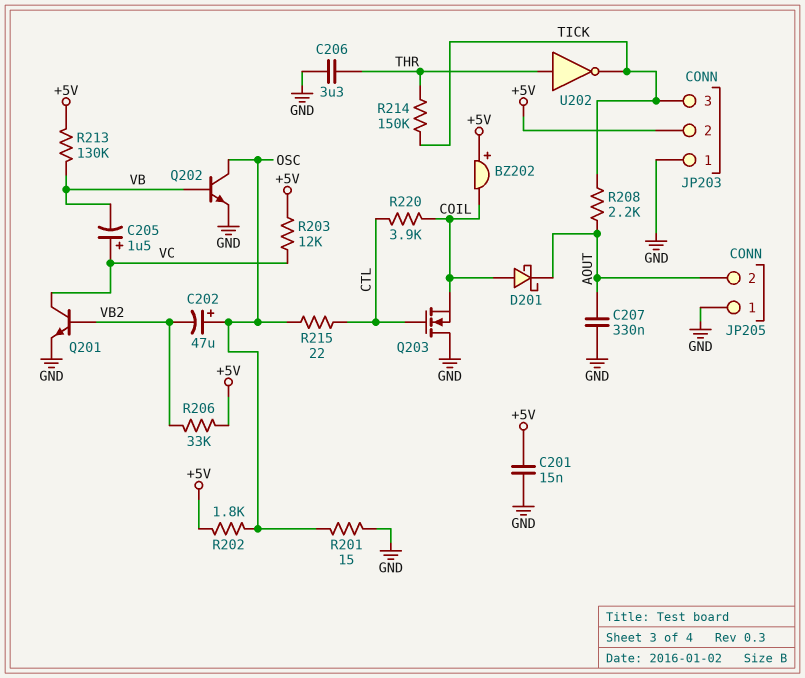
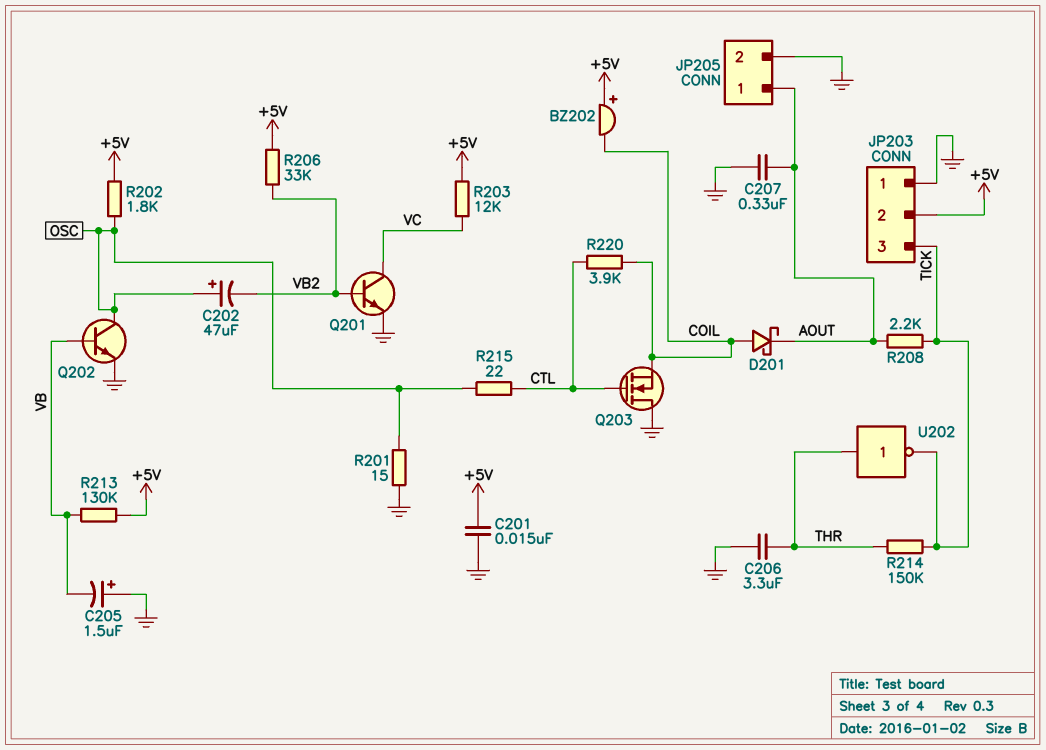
C205: 1.5uF (plus VC, minus VB) -> 1.5uF (plus GND, minus VB)
JP205 pin 1: GND -> AOUT
JP205 pin 2: AOUT -> GND

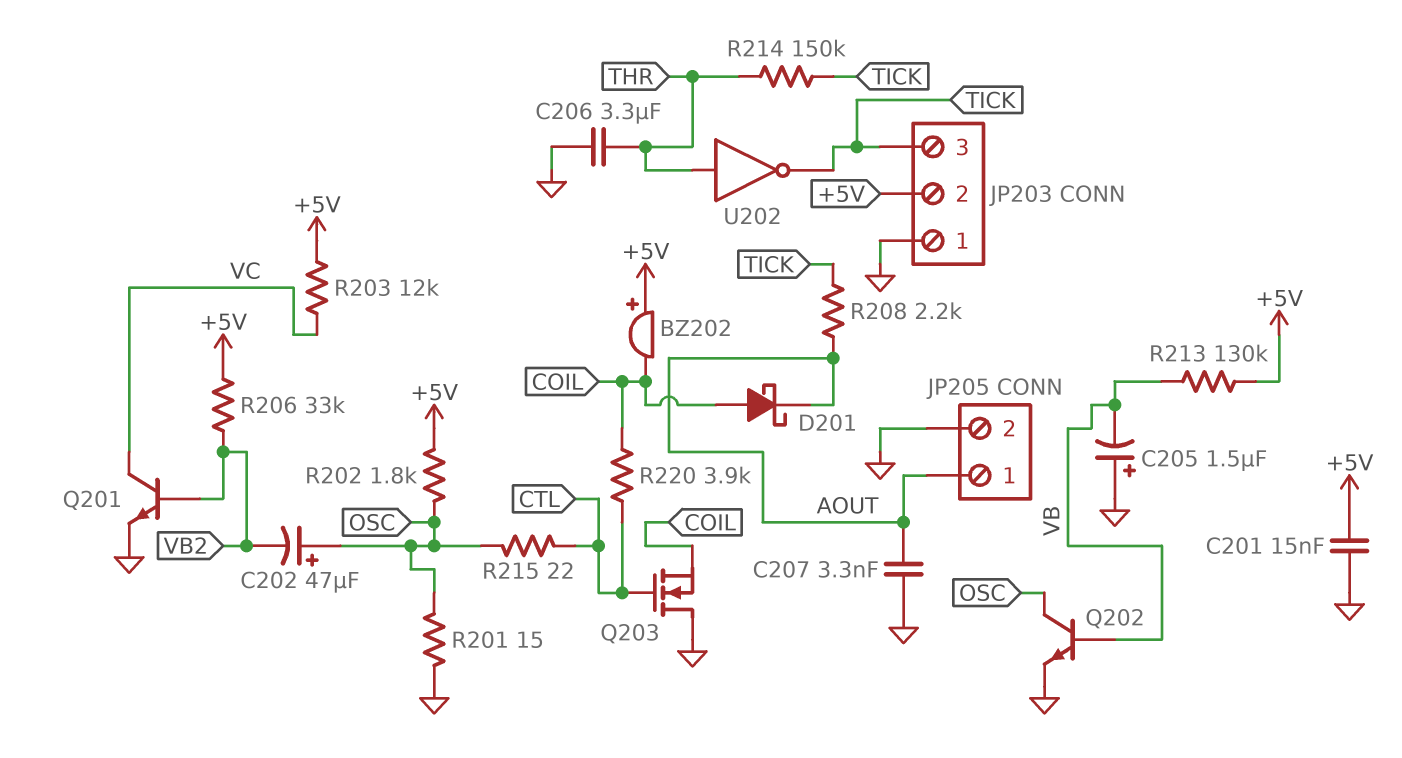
C207: 330nF (AOUT, GND) -> 3.3nF (AOUT, GND)

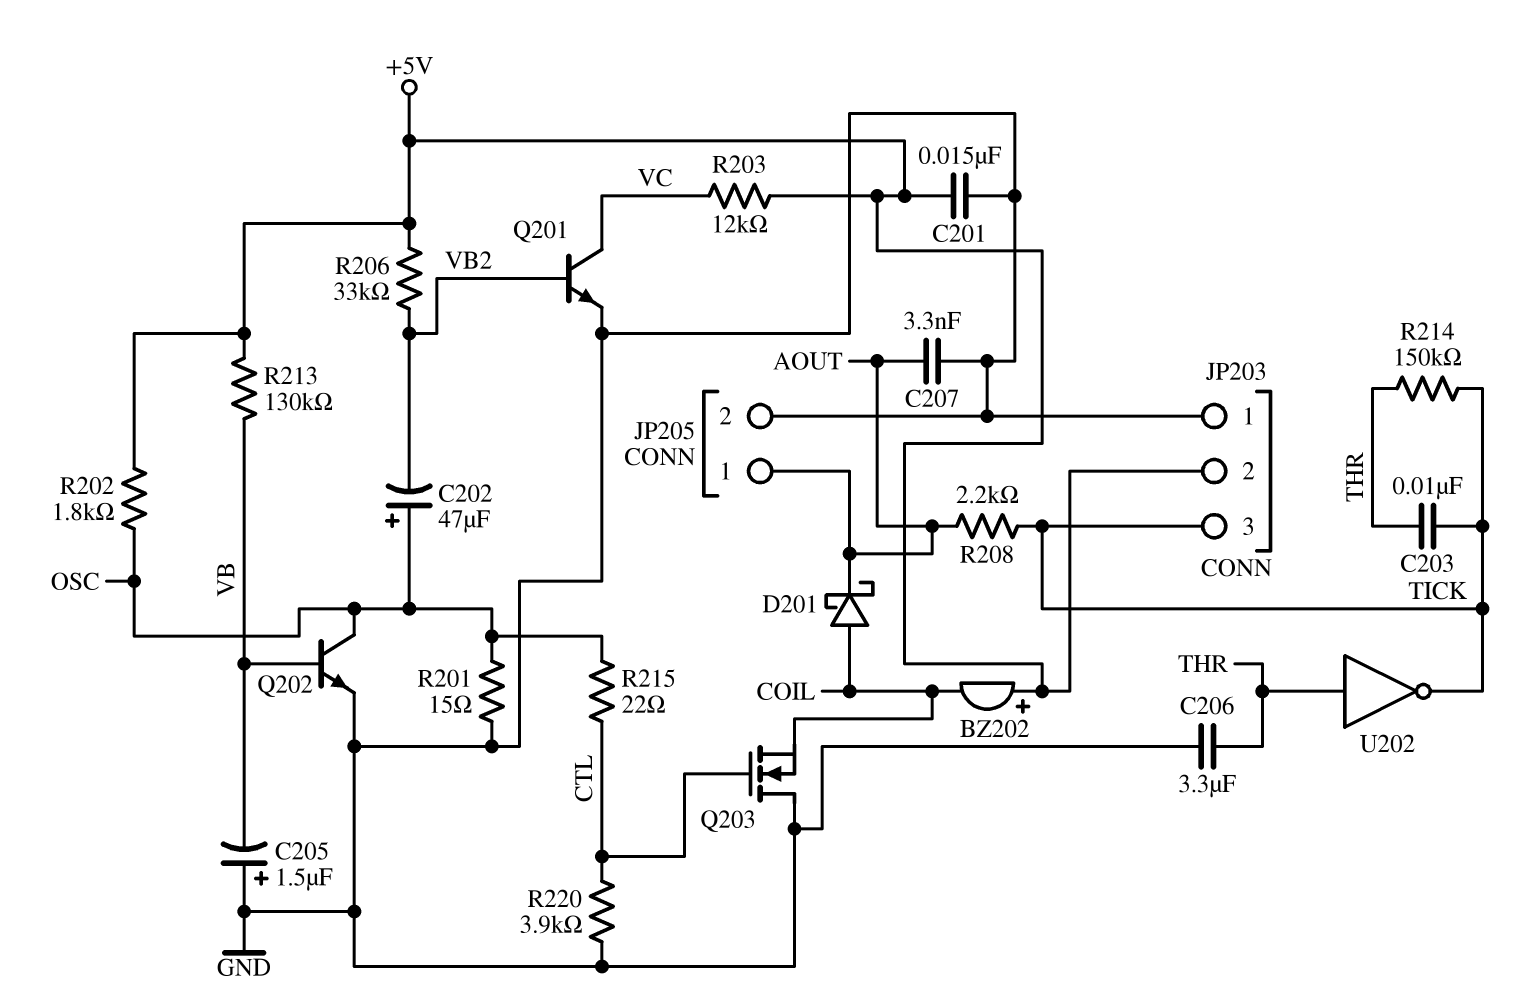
C203: none -> 10nF (THR, TICK)
R220: 3.9k (COIL, CTL) -> 3.9k (CTL, GND)

